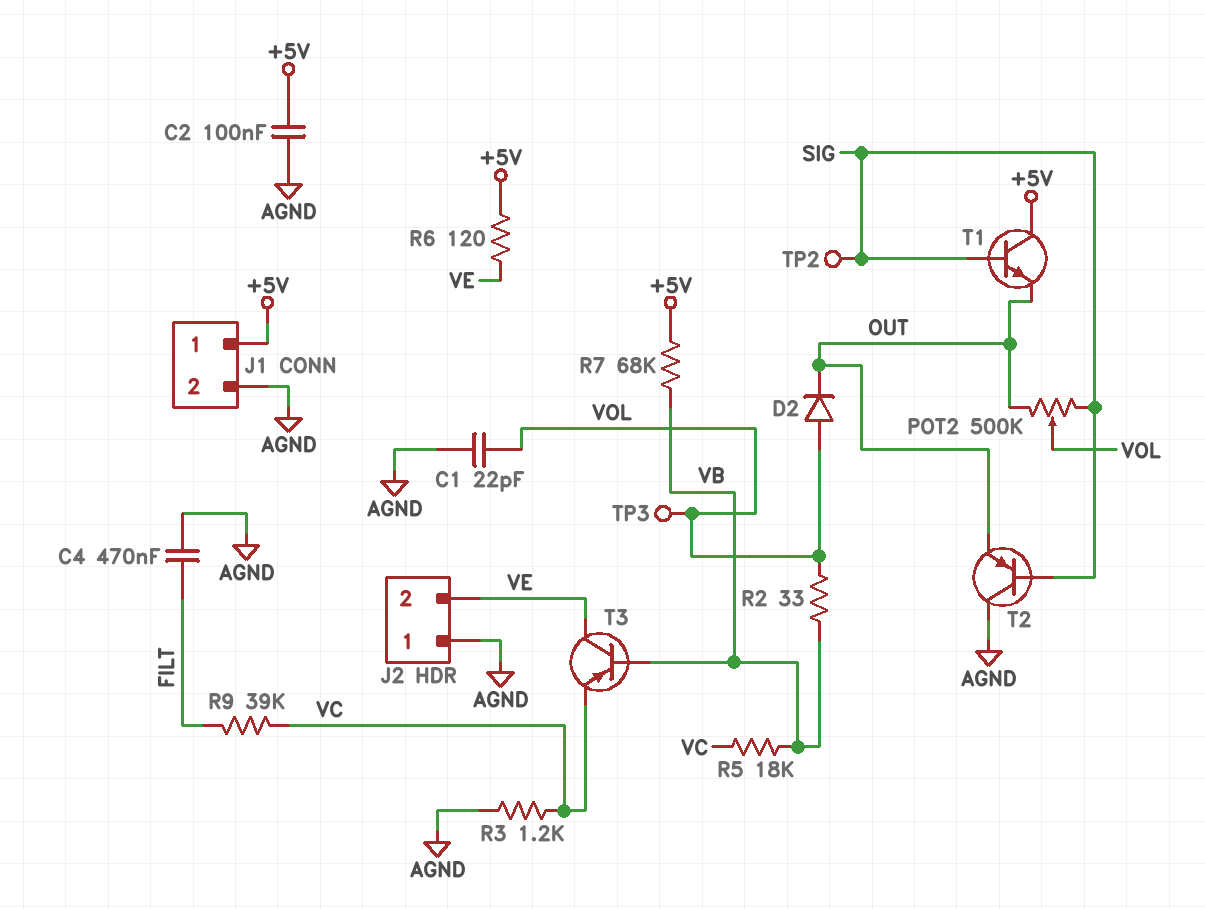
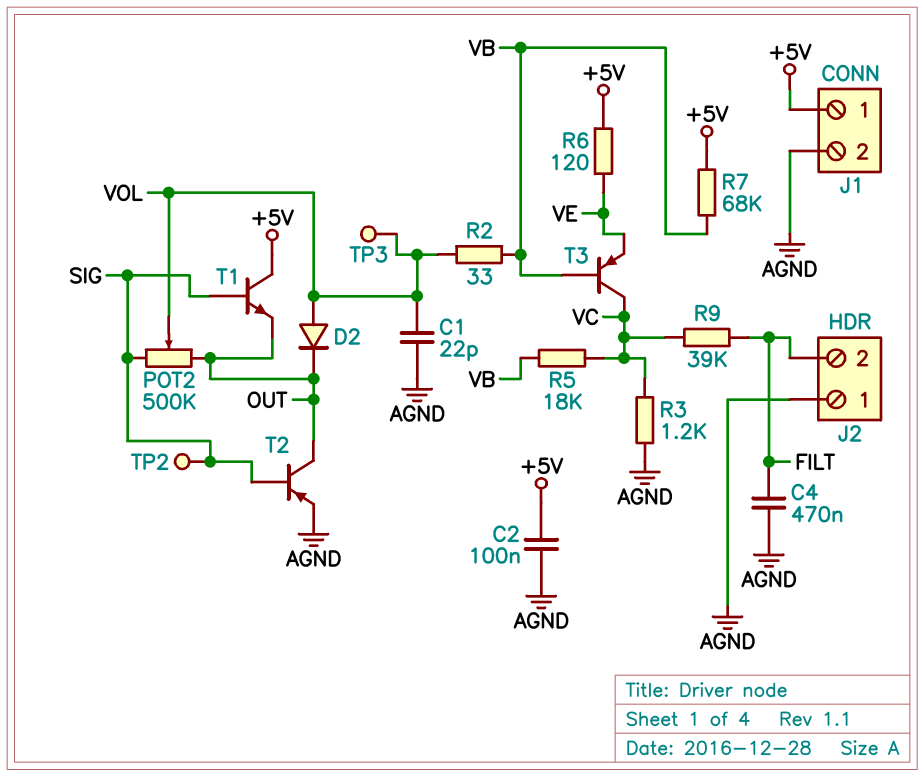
J2 pin 2: VE -> FILT
T2: PNP (B SIG, C AGND, E OUT) -> PNP (B SIG, C OUT, E AGND)
T3: PNP (B VB, C VE, E VC) -> PNP (B VB, C VC, E VE)

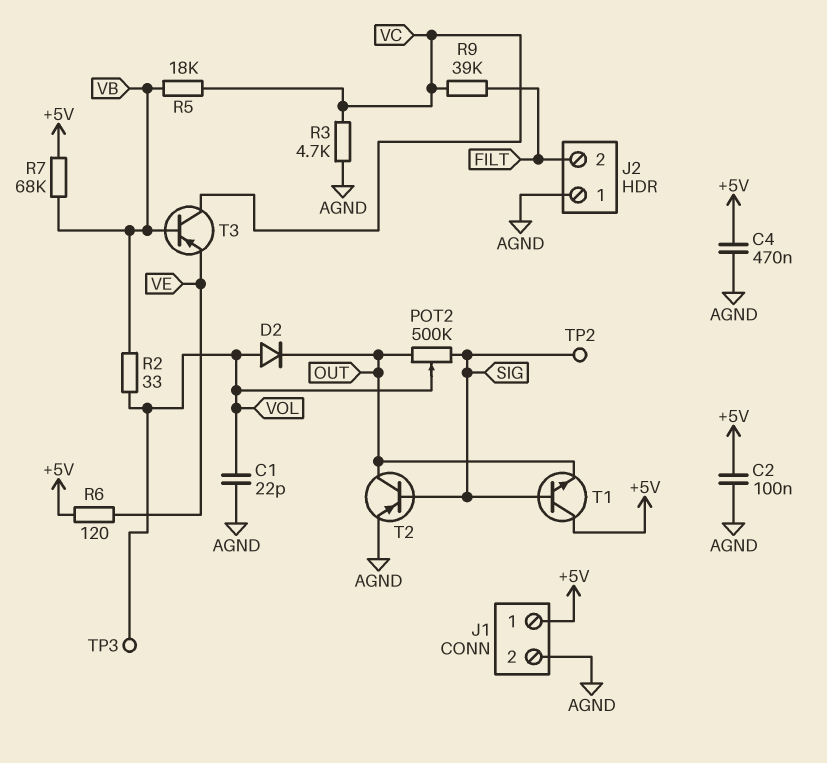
C4: 470nF (AGND, FILT) -> 470nF (+5V, AGND)
R3: 1.2k (AGND, VC) -> 4.7k (AGND, VC)

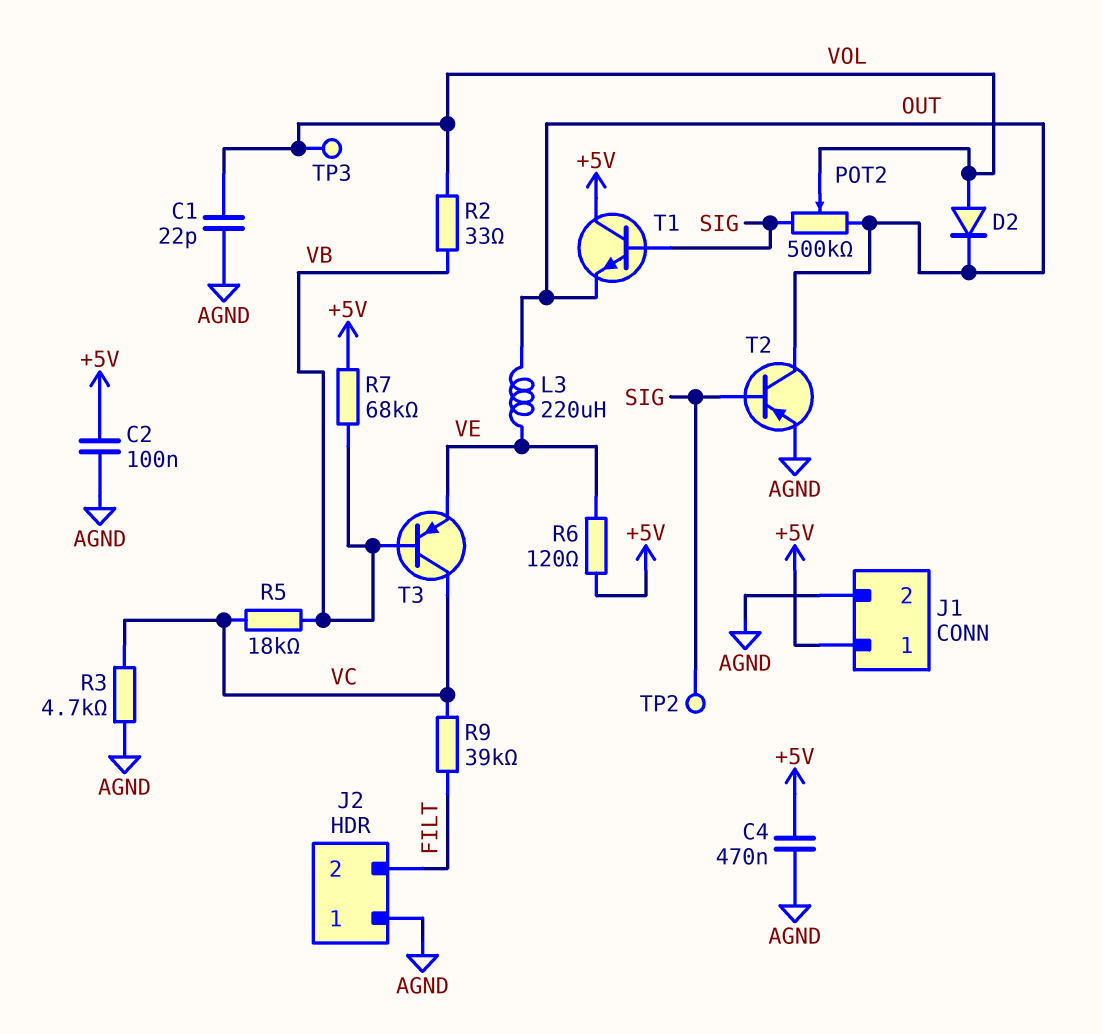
L3: none -> 220uH (OUT, VE)

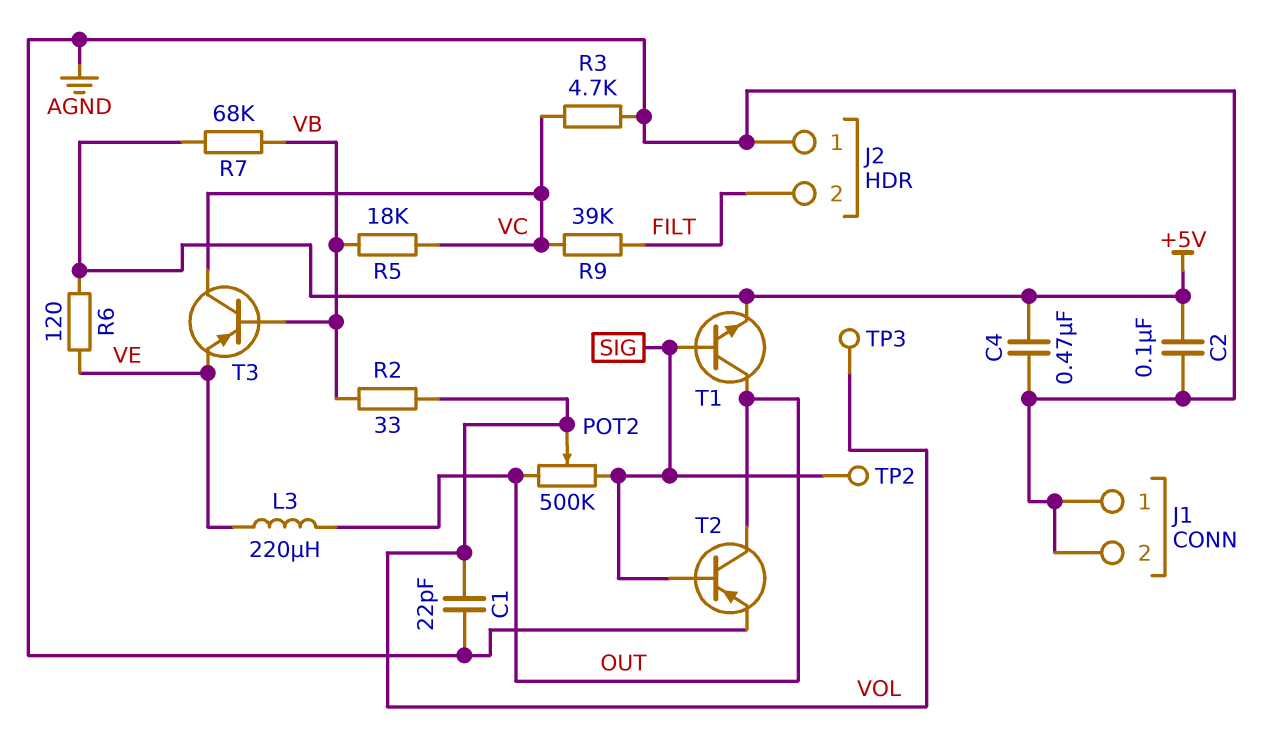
D2: diode (A VOL, K OUT) -> none
J1 pin 1: +5V -> AGND
T1: NPN (B SIG, C +5V, E OUT) -> NPN (B SIG, C OUT, E +5V)

